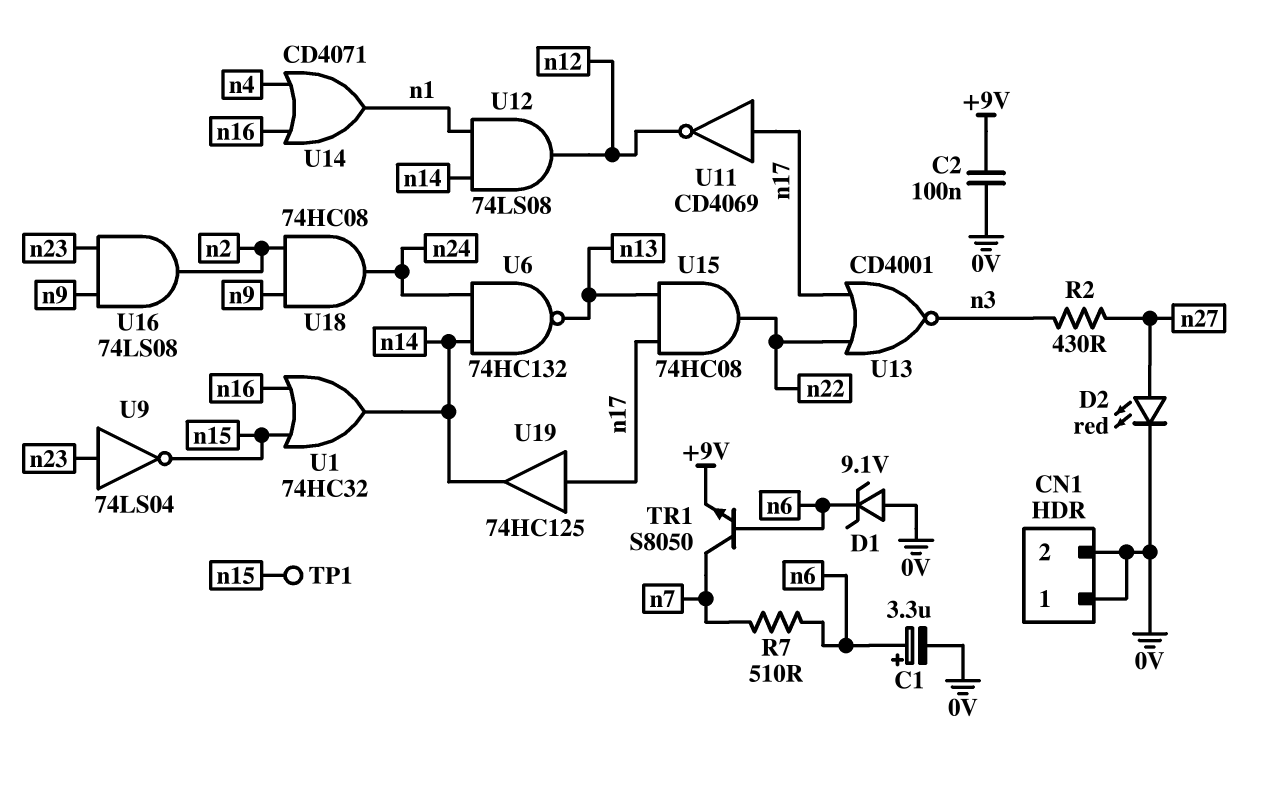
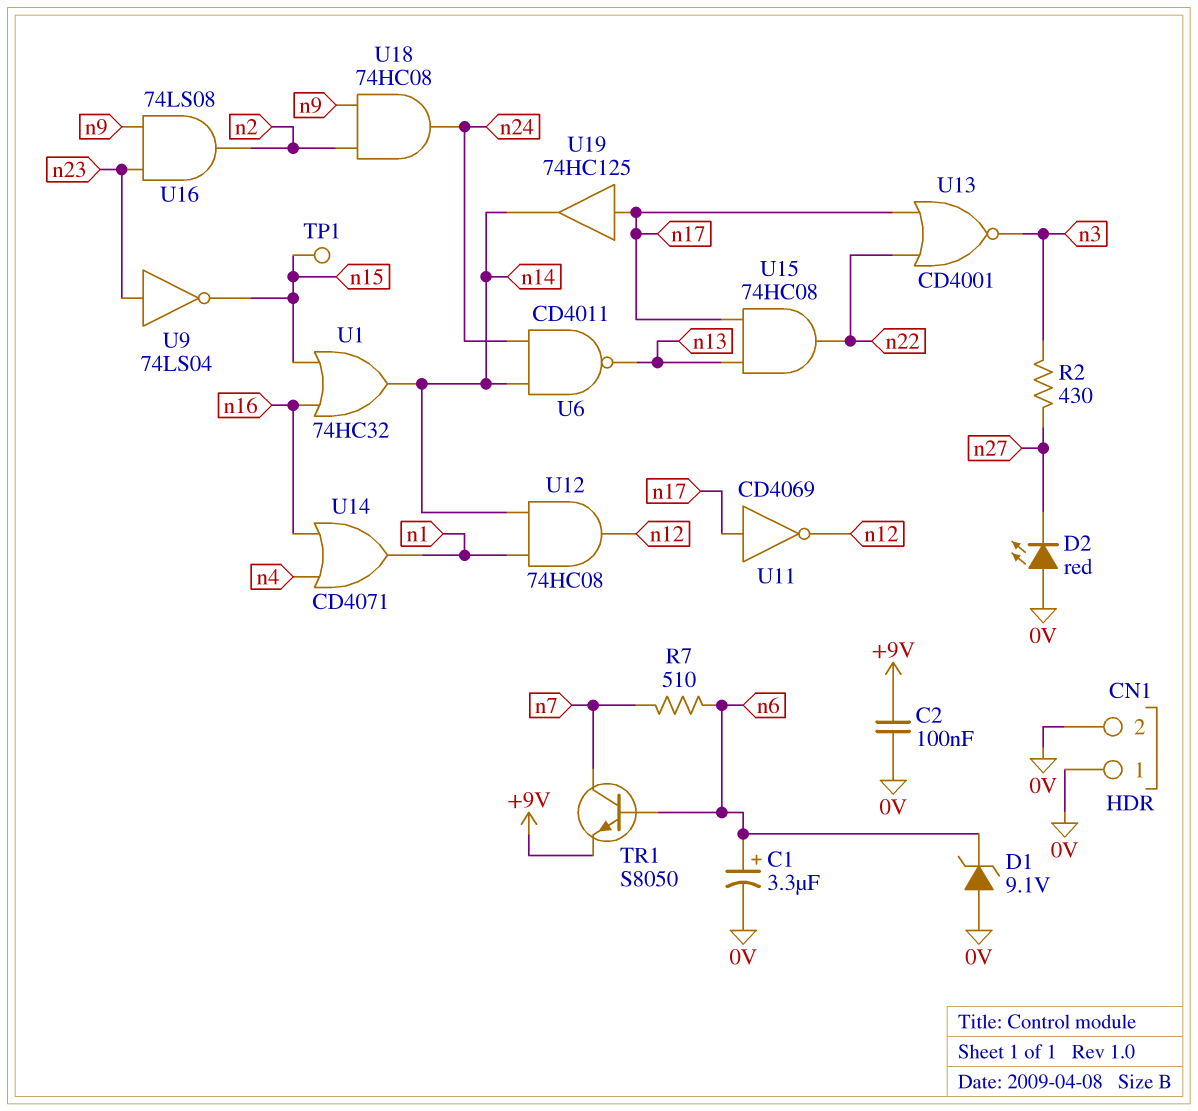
D2: LED red (A n27, K 0V) -> LED red (A 0V, K n27)
U6: NAND 74HC132 (in n14, in n24, out n13) -> NAND CD4011 (in n14, in n24, out n13)
U12: AND 74LS08 (in n1, in n14, out n12) -> AND 74HC08 (in n1, in n14, out n12)

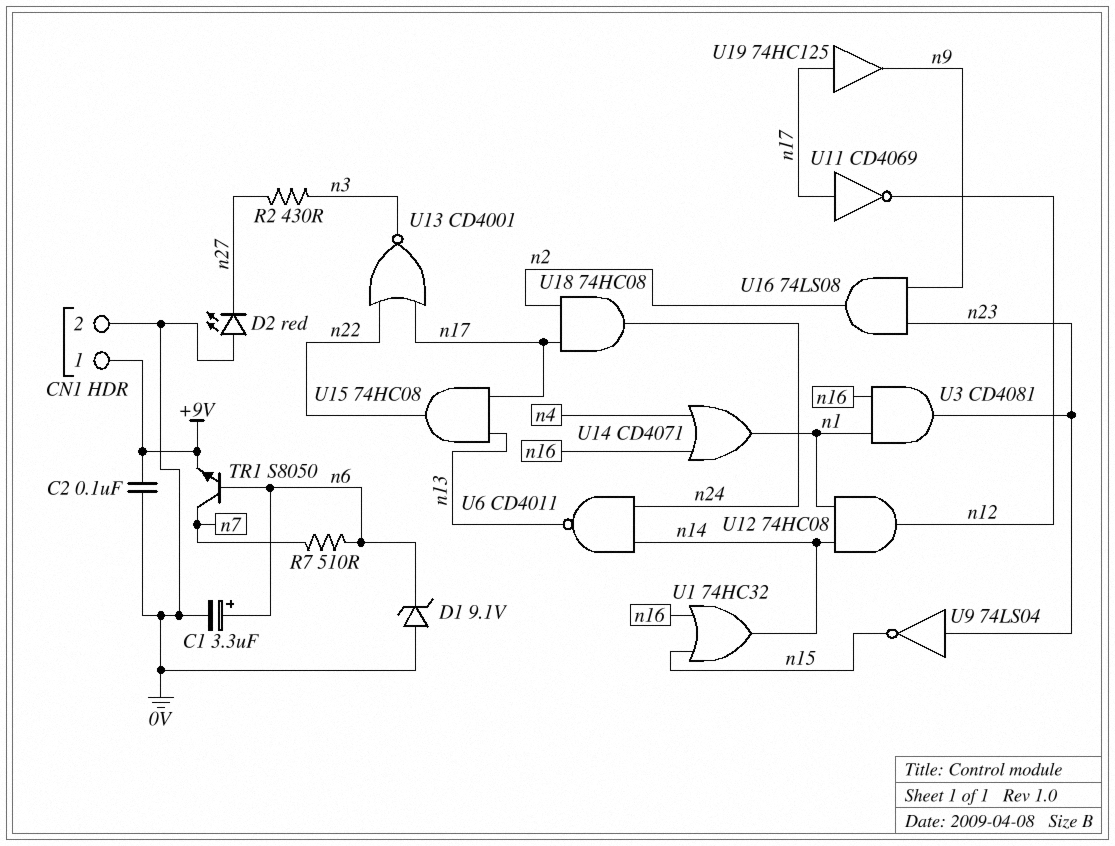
CN1 pin 1: 0V -> +9V
TP1: test point (n15) -> none
U3: none -> AND CD4081 (in n1, in n16, out n23)
U18: AND 74HC08 (in n2, in n9, out n24) -> AND 74HC08 (in n2, in n17, out n24)
U19: buffer 74HC125 (in n17, out n14) -> buffer 74HC125 (in n17, out n9)

